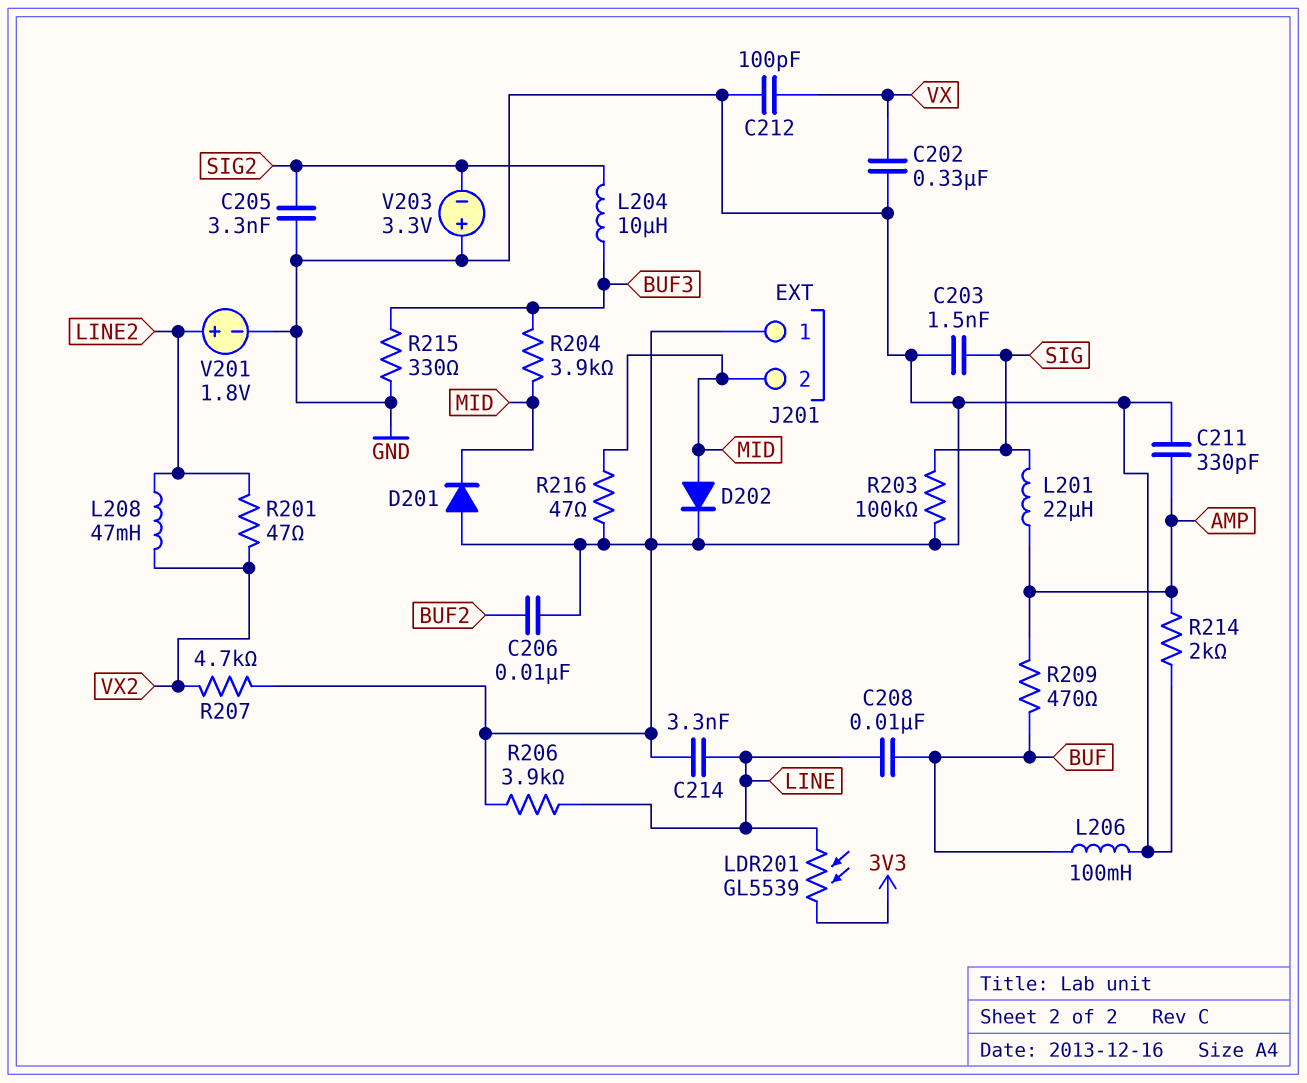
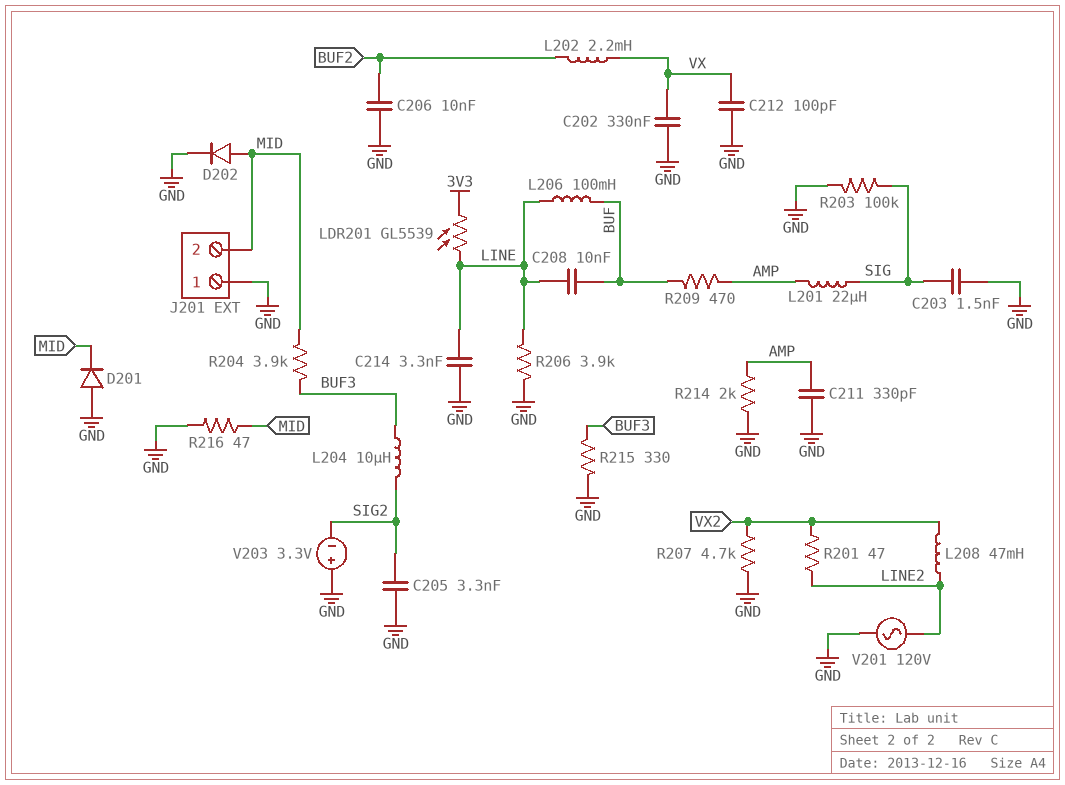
L202: none -> 2.2mH (BUF2, VX)
L206: 100mH (BUF, GND) -> 100mH (BUF, LINE)
V201: 1.8V (plus LINE2, minus GND) -> AC 120V (GND, LINE2)

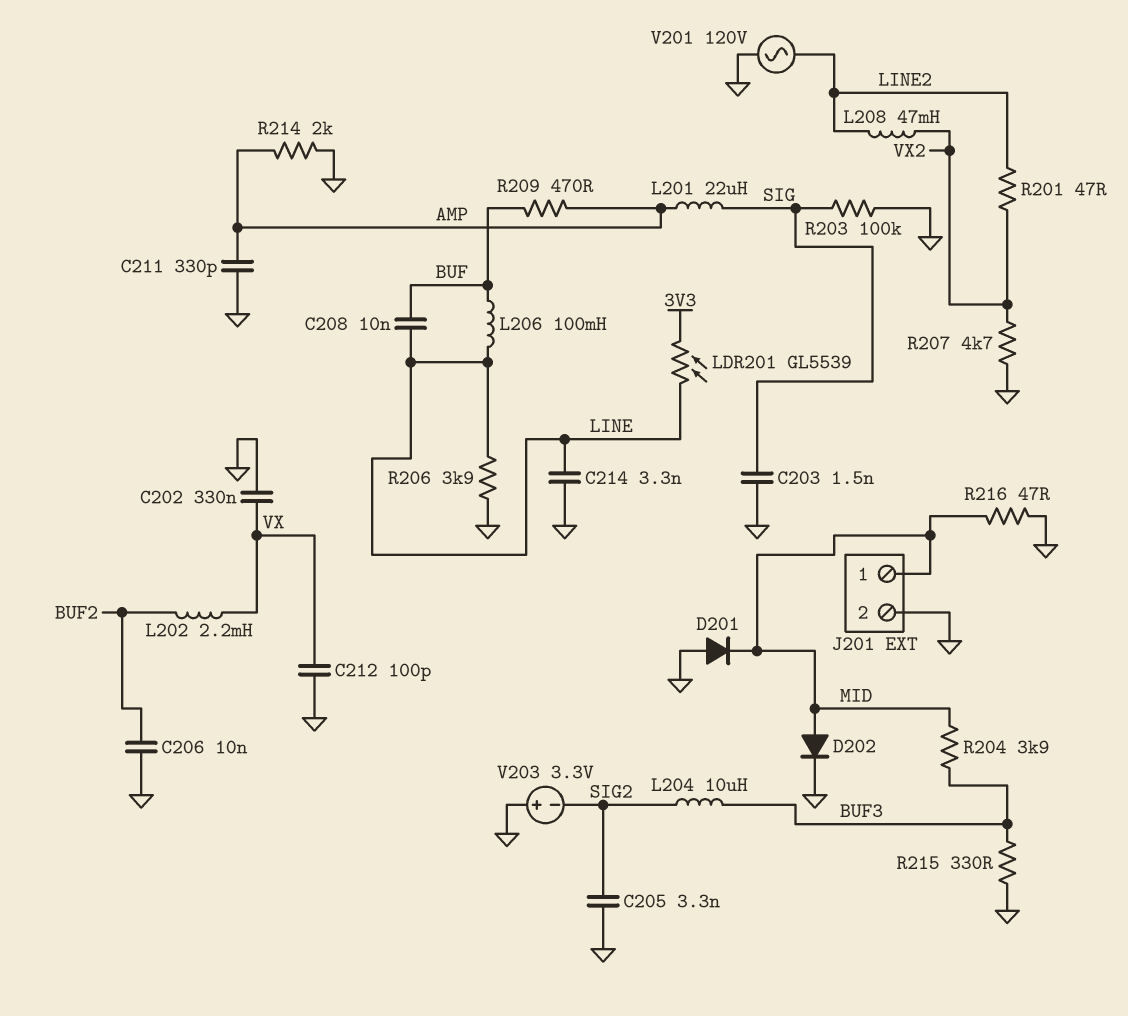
J201 pin 1: GND -> MID
J201 pin 2: MID -> GND

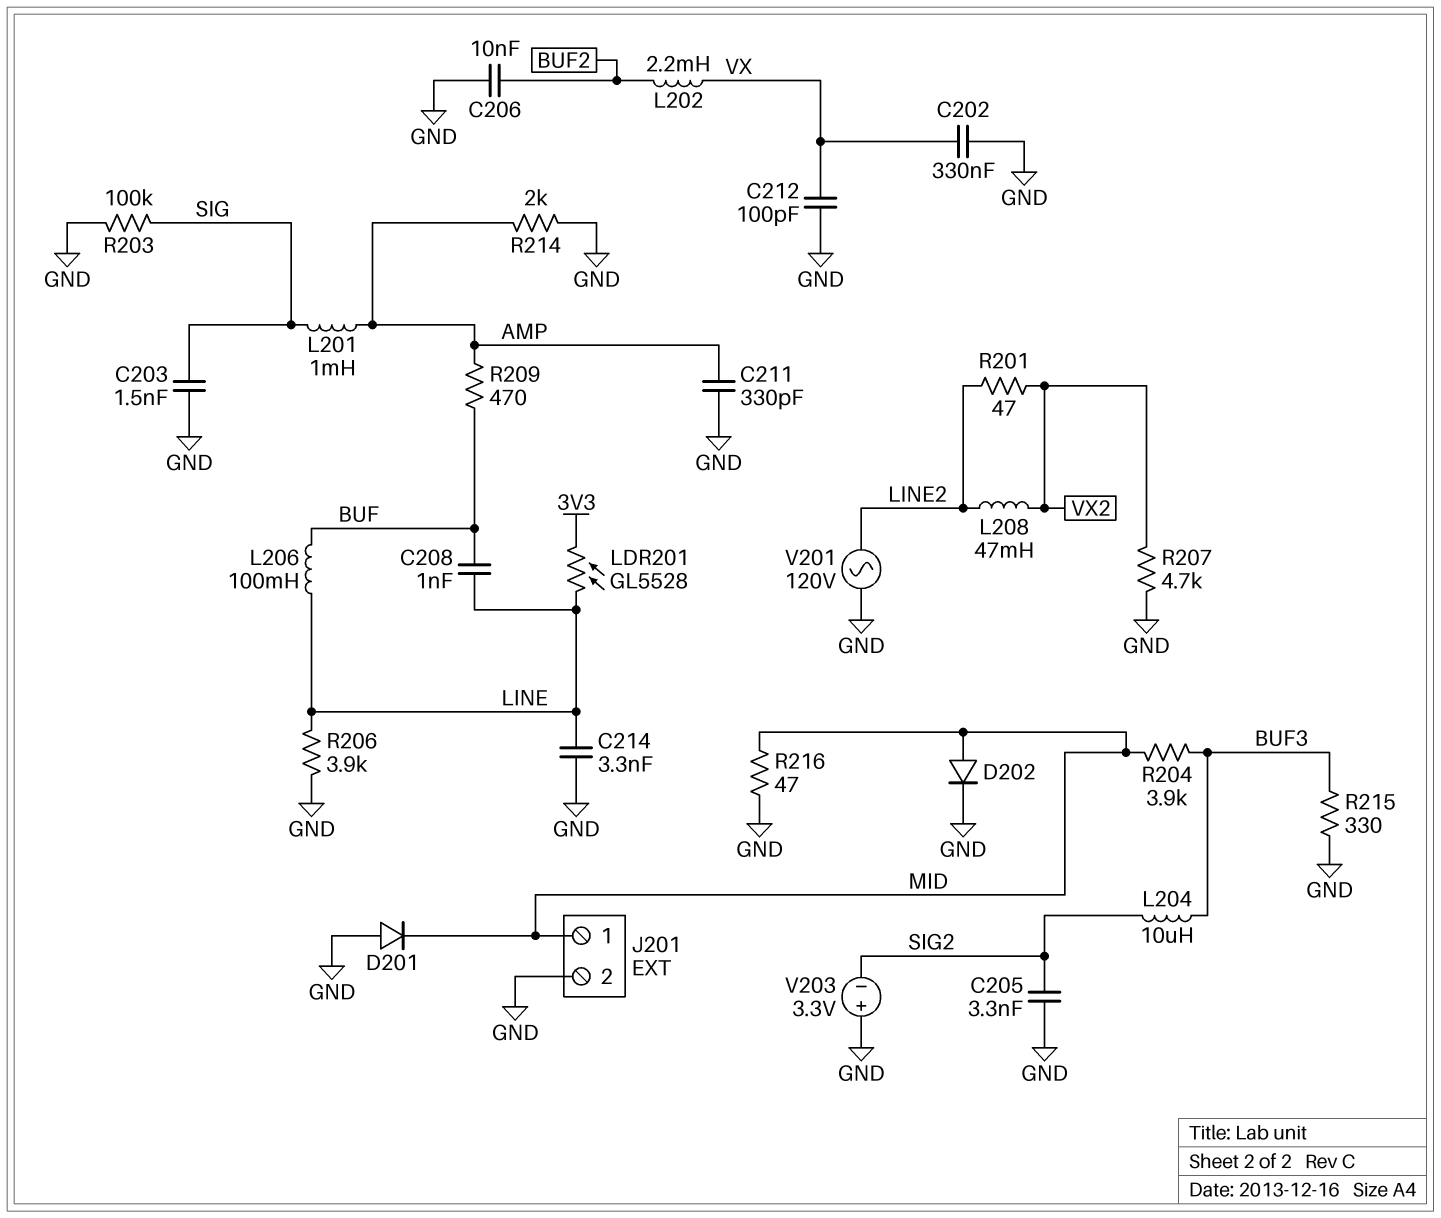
C208: 10nF (BUF, LINE) -> 1nF (BUF, LINE)
L201: 22uH (AMP, SIG) -> 1mH (AMP, SIG)
LDR201: GL5539 (3V3, LINE) -> GL5528 (3V3, LINE)

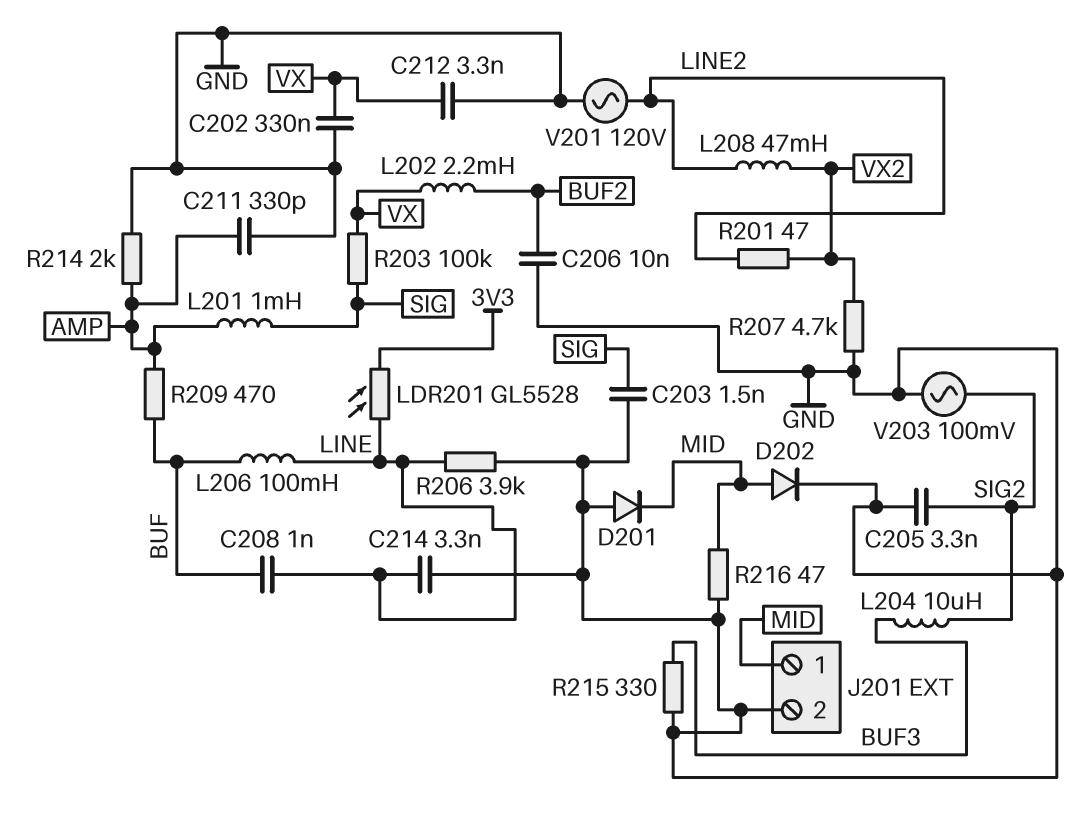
C212: 100pF (GND, VX) -> 3.3nF (GND, VX)
R203: 100k (GND, SIG) -> 100k (SIG, VX)
R204: 3.9k (BUF3, MID) -> none
V203: 3.3V (plus GND, minus SIG2) -> AC 100mV (GND, SIG2)

